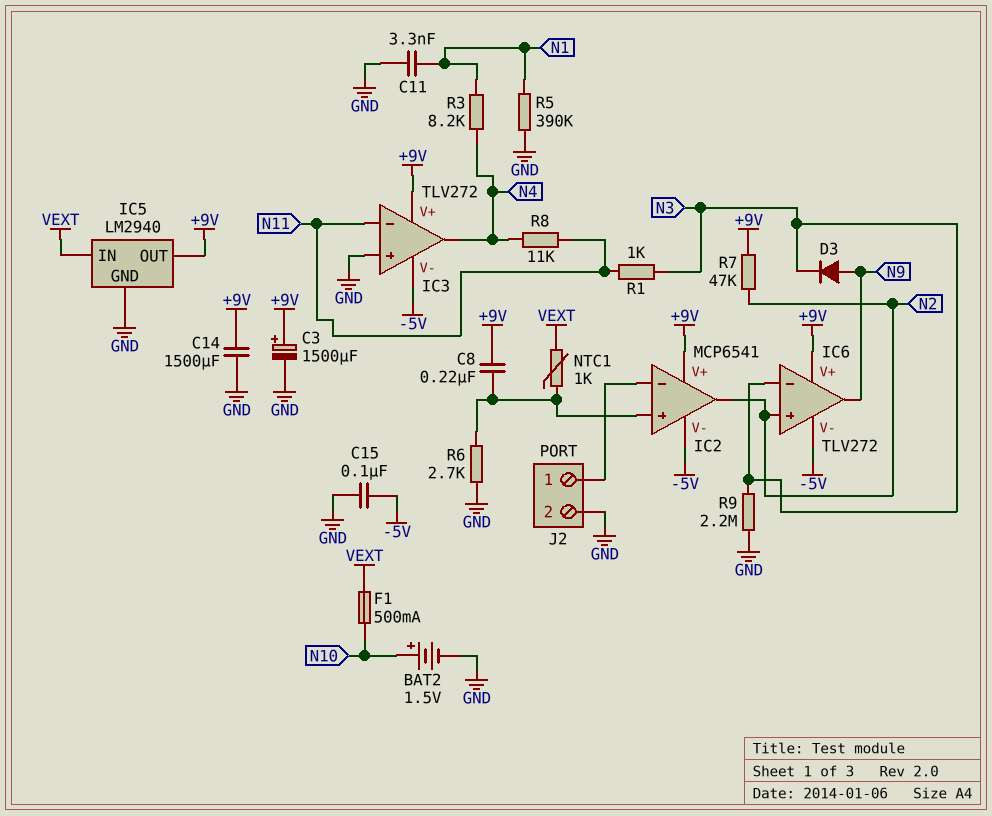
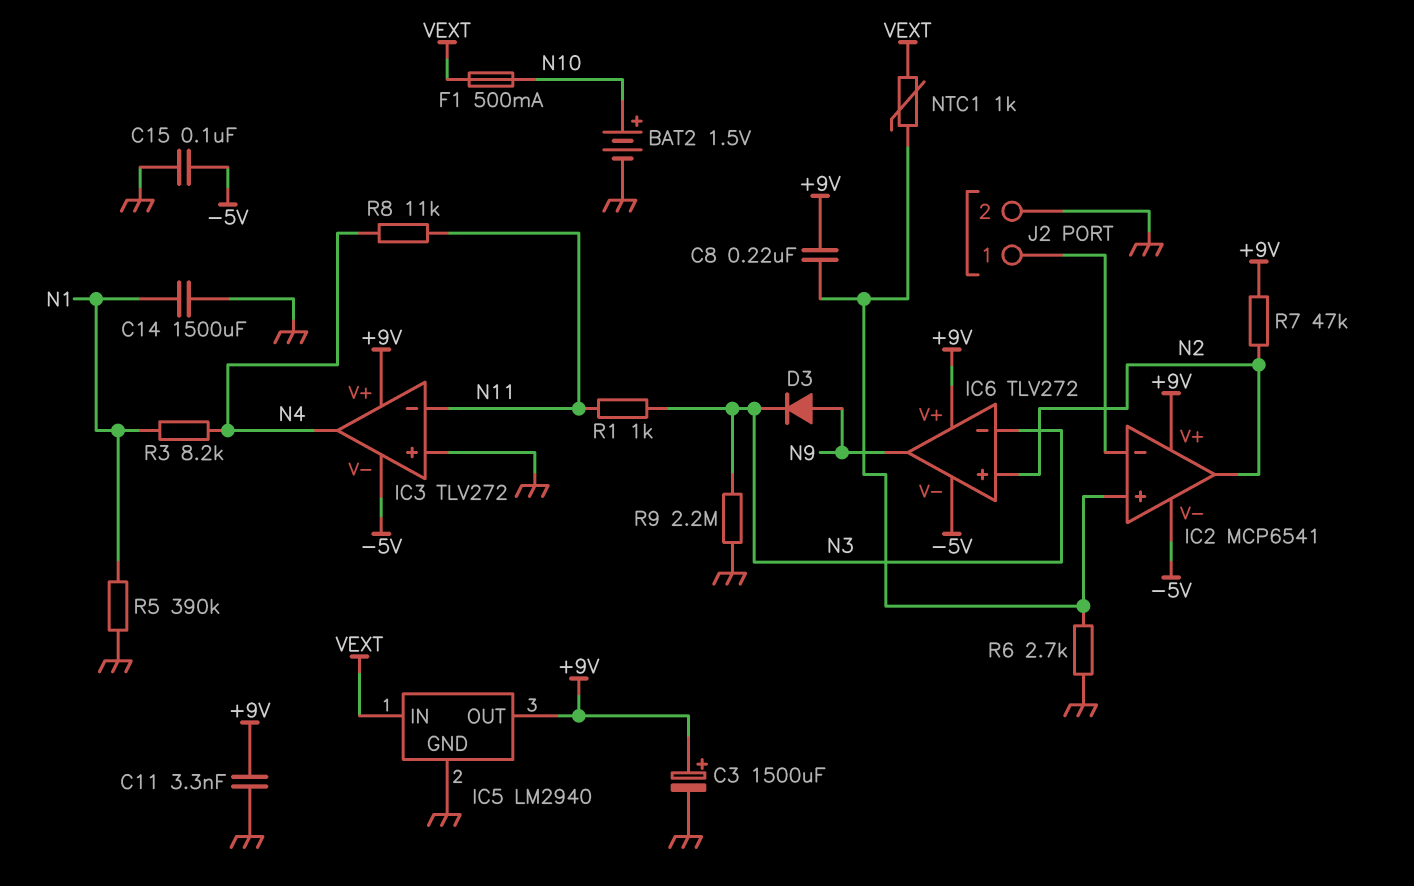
C11: 3.3nF (GND, N1) -> 3.3nF (+9V, GND)
C14: 1500uF (+9V, GND) -> 1500uF (GND, N1)

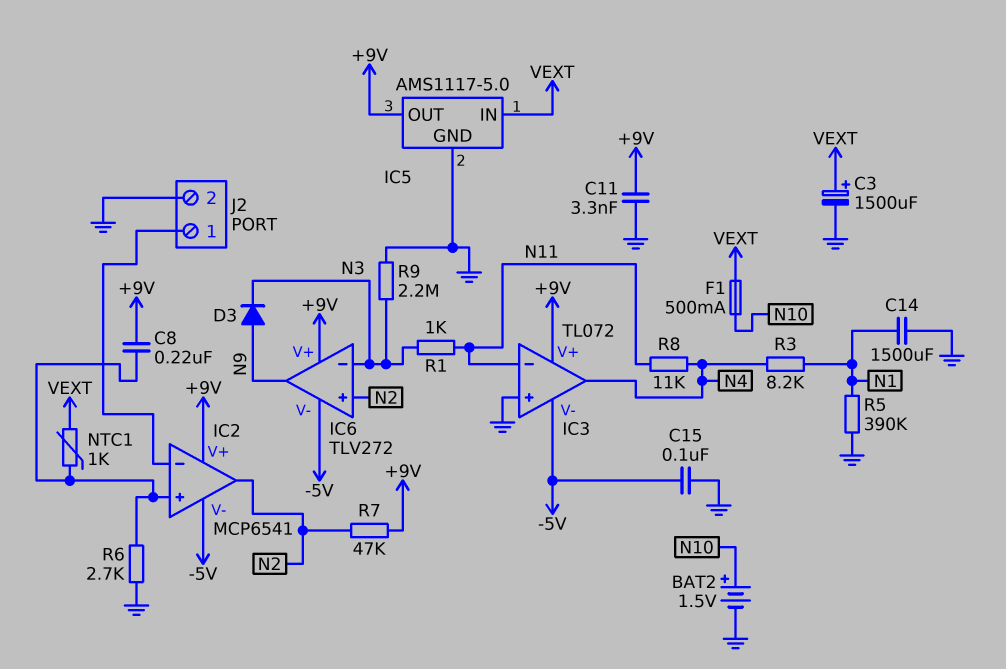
C3: 1500uF (plus +9V, minus GND) -> 1500uF (plus VEXT, minus GND)
IC3: TLV272 -> TL072
IC5: LM2940 -> AMS1117-5.0

